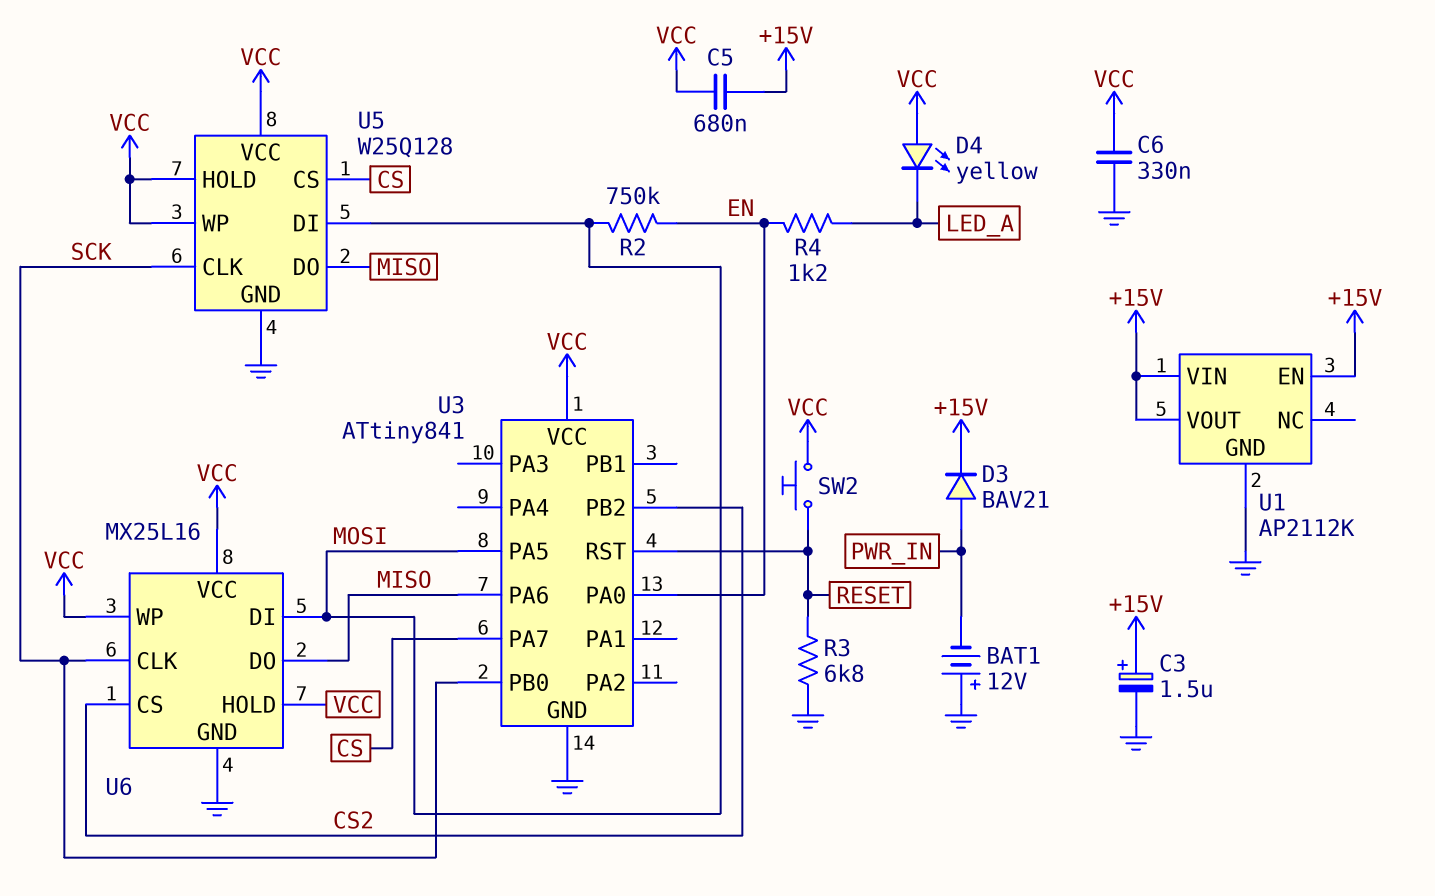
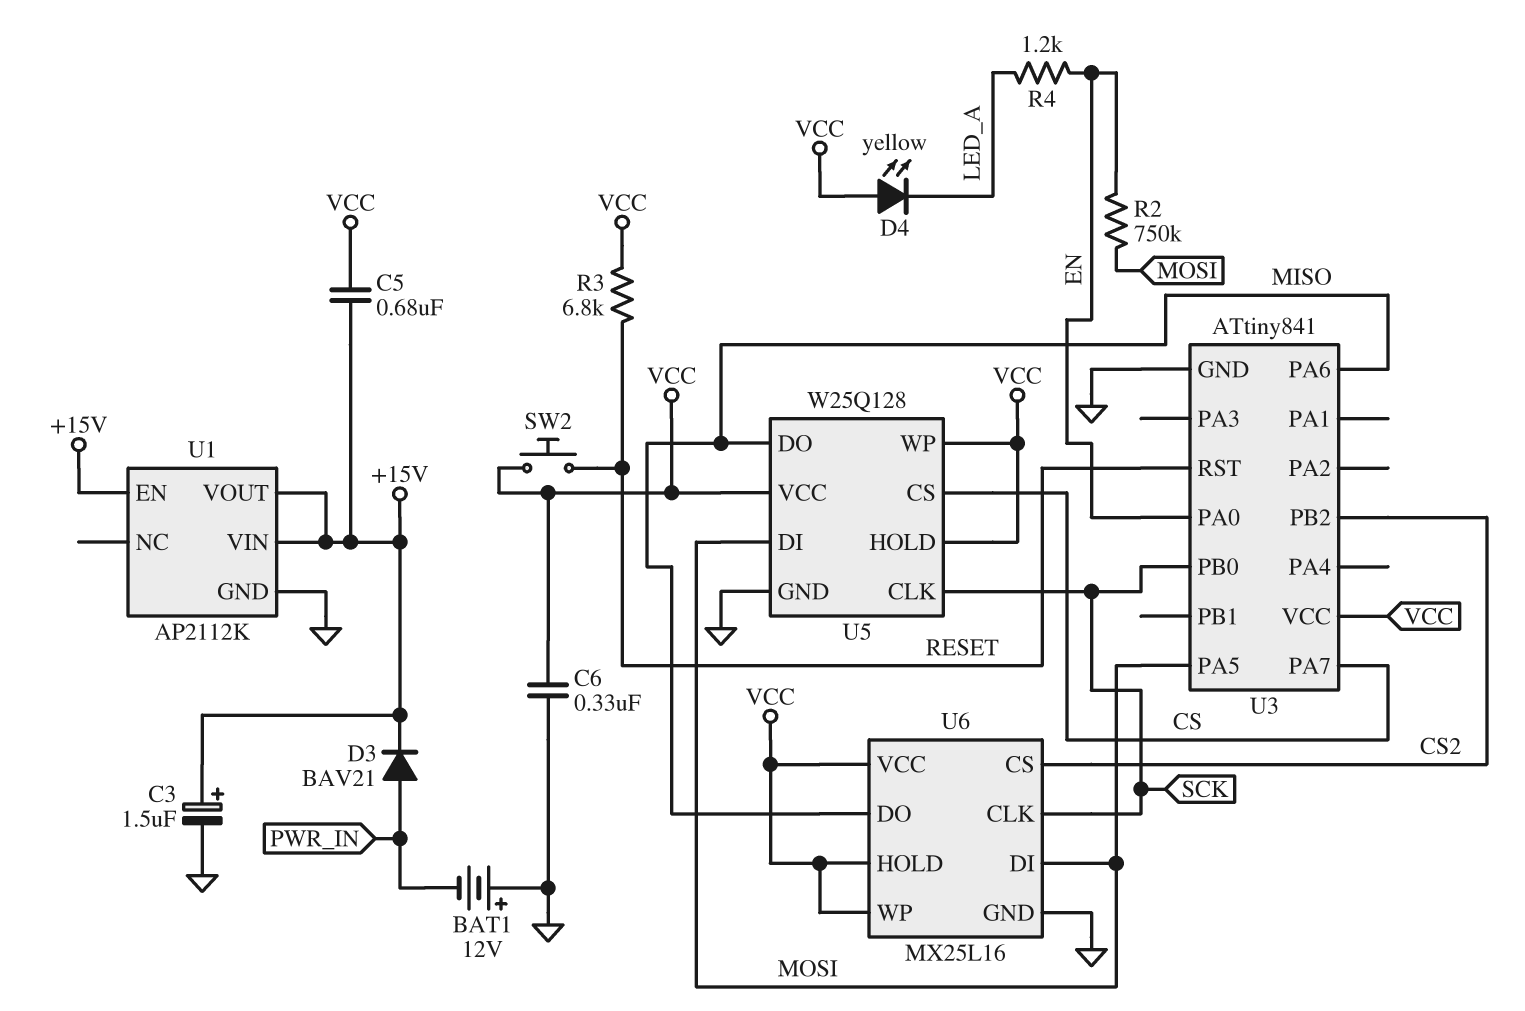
R3: 6.8k (GND, RESET) -> 6.8k (RESET, VCC)

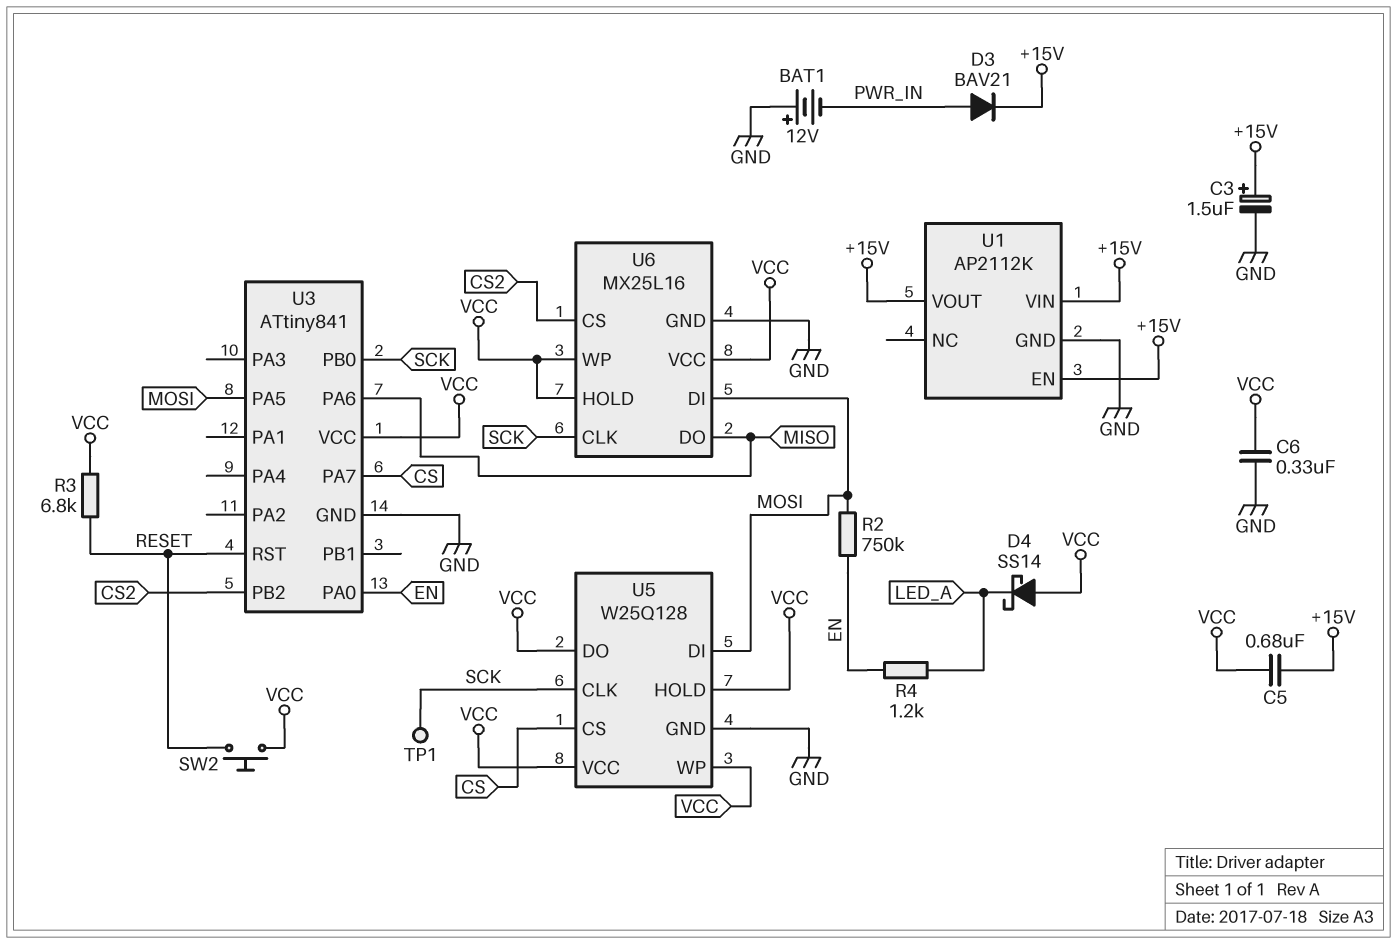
D4: LED yellow (A VCC, K LED_A) -> schottky SS14 (A VCC, K LED_A)
TP1: none -> test point (SCK)
U5 pin DO: MISO -> VCC

